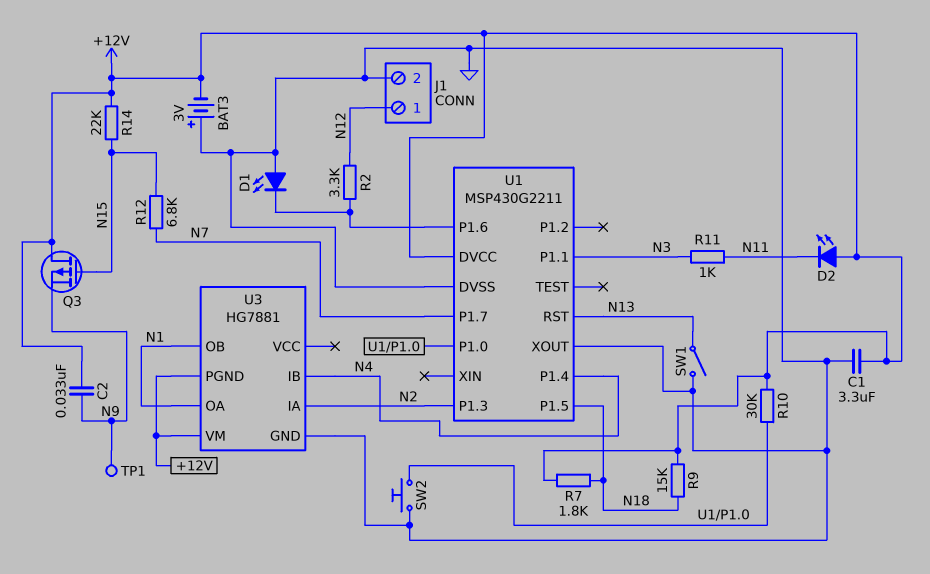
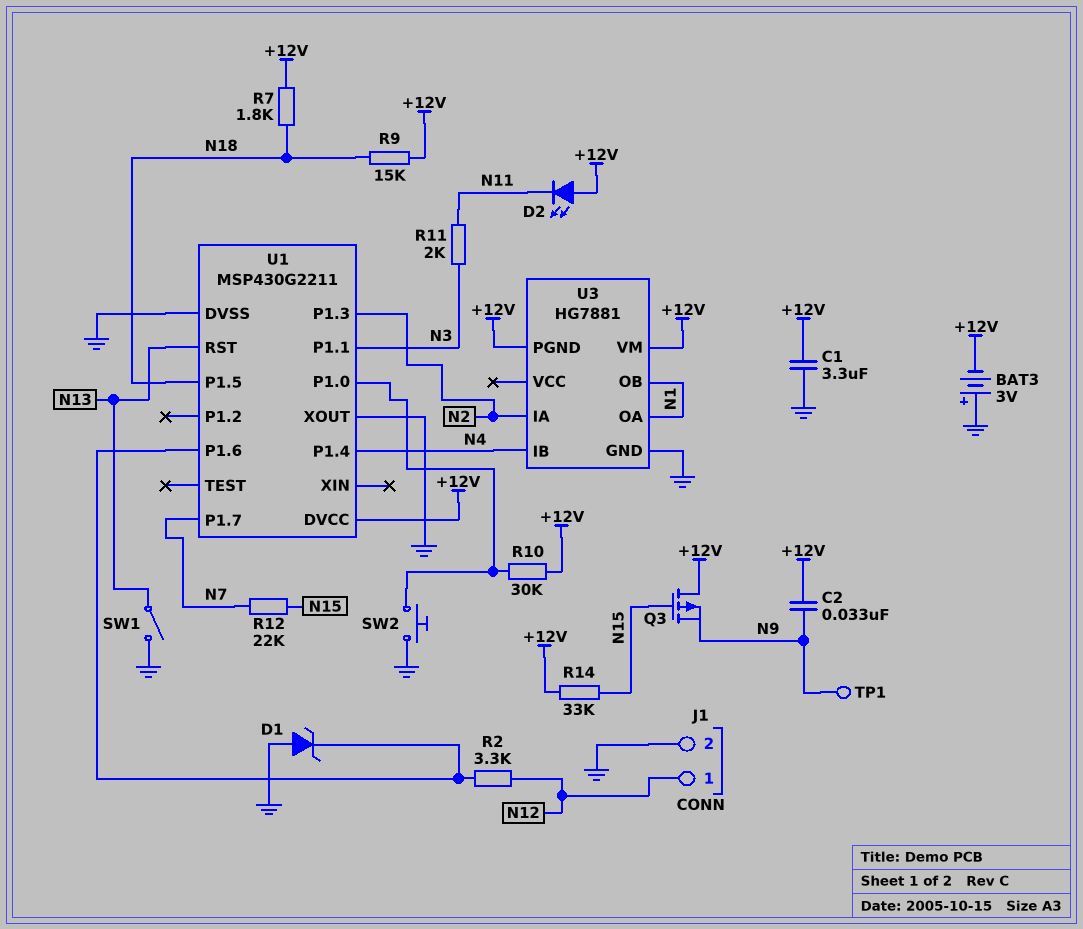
D1: LED (A GND, K U1/P1.6) -> zener (A GND, K U1/P1.6)
R11: 1k (N3, N11) -> 2k (N3, N11)
R12: 6.8k (N7, N15) -> 22k (N7, N15)
R14: 22k (+12V, N15) -> 33k (+12V, N15)

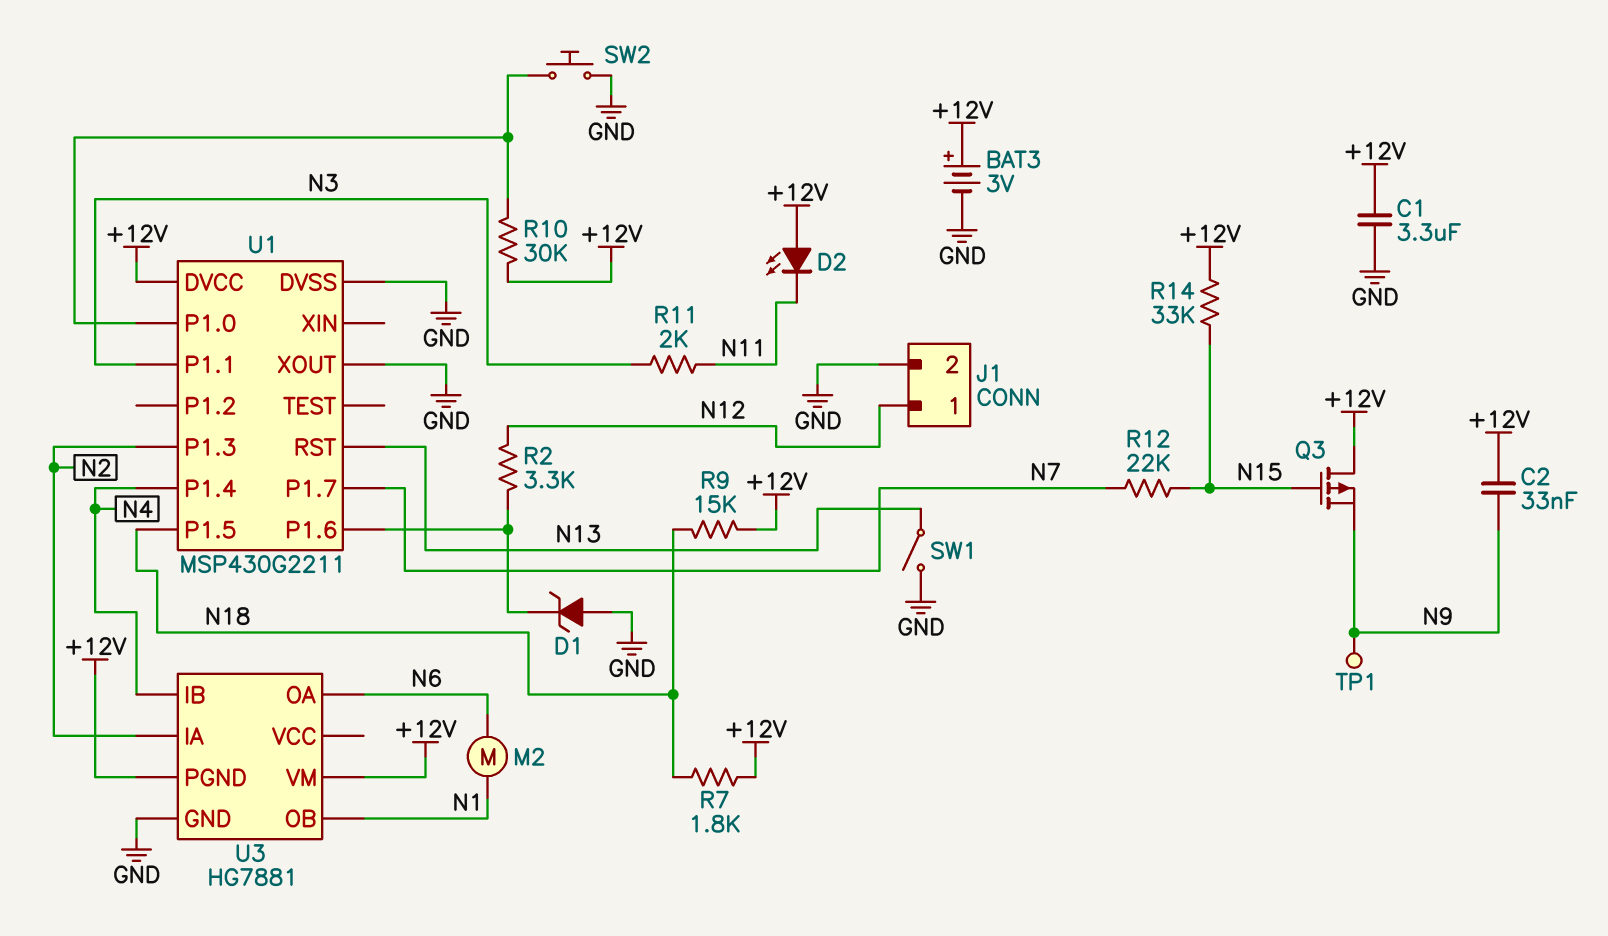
BAT3: 3V (plus GND, minus +12V) -> 3V (plus +12V, minus GND)
M2: none -> motor (N1, N6)
U3 pin OA: N1 -> N6

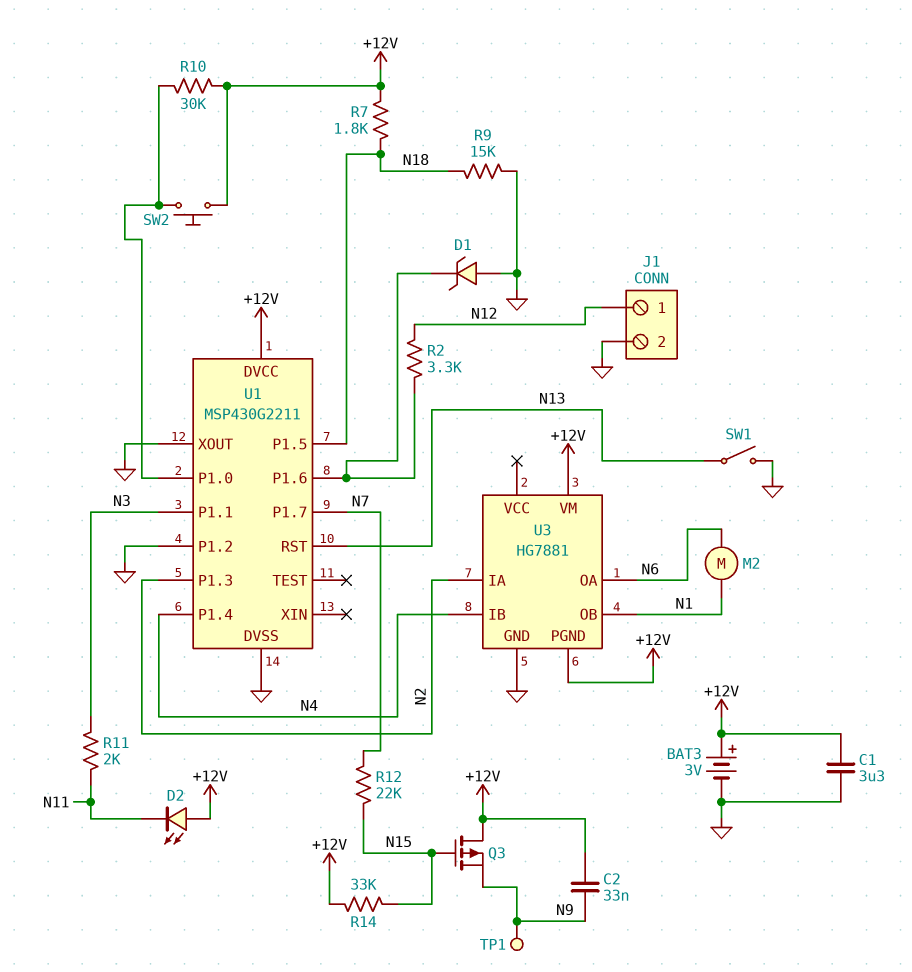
R9: 15k (+12V, N18) -> 15k (GND, N18)
SW2: button (GND, U1/P1.0) -> button (+12V, U1/P1.0)
U1 pin P1.2: none -> GND

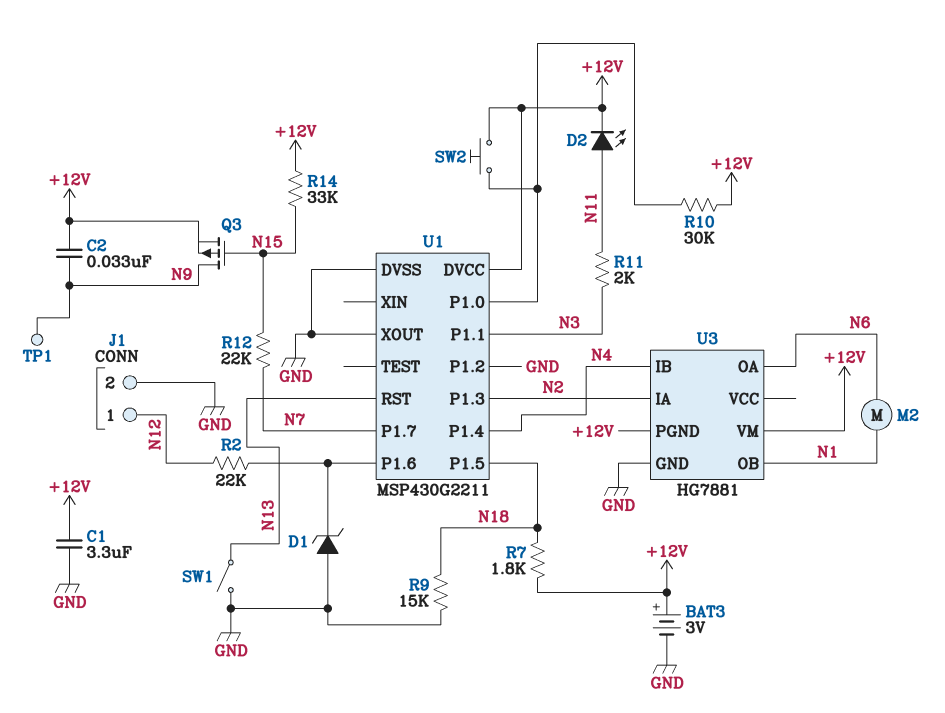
D2: LED (A +12V, K N11) -> LED (A N11, K +12V)
Q3: PMOS (G N15, D +12V, S N9) -> PMOS (G N15, D N9, S +12V)
R2: 3.3k (N12, U1/P1.6) -> 22k (N12, U1/P1.6)

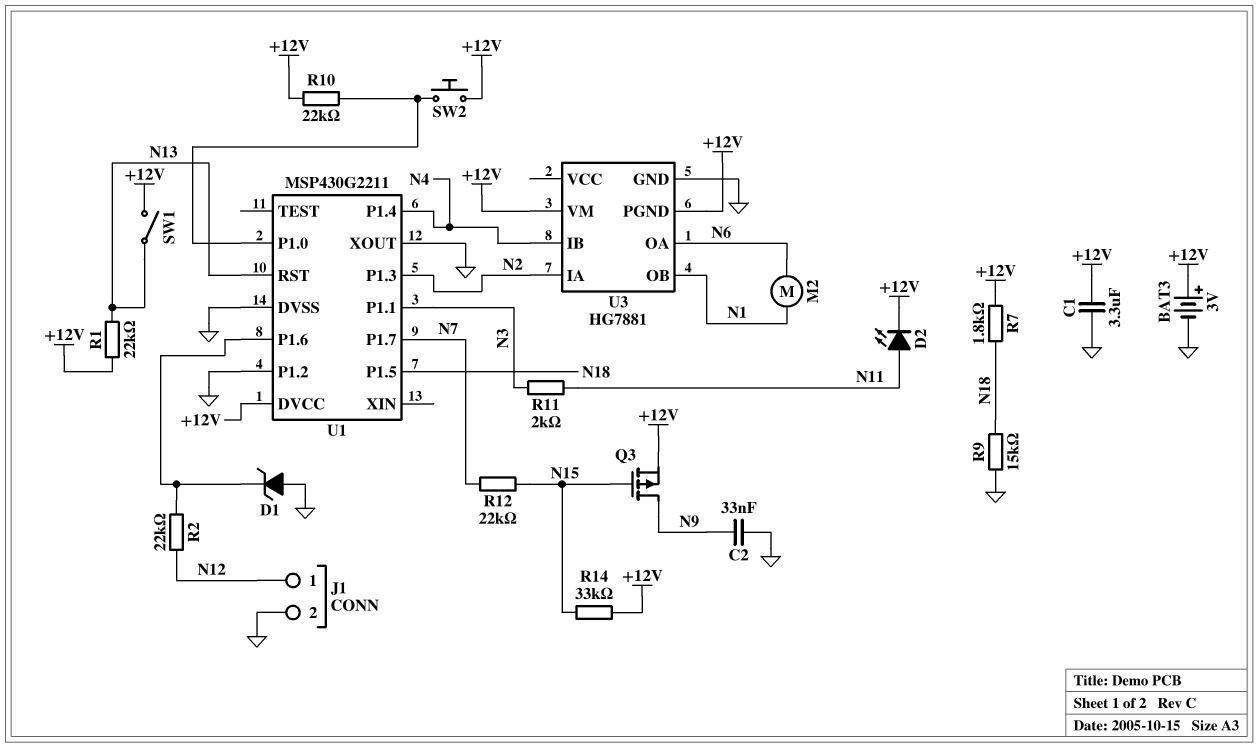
C2: 33nF (+12V, N9) -> 33nF (GND, N9)
R1: none -> 22k (+12V, N13)
R10: 30k (+12V, U1/P1.0) -> 22k (+12V, U1/P1.0)
SW1: switch (GND, N13) -> switch (+12V, N13)
TP1: test point (N9) -> none

